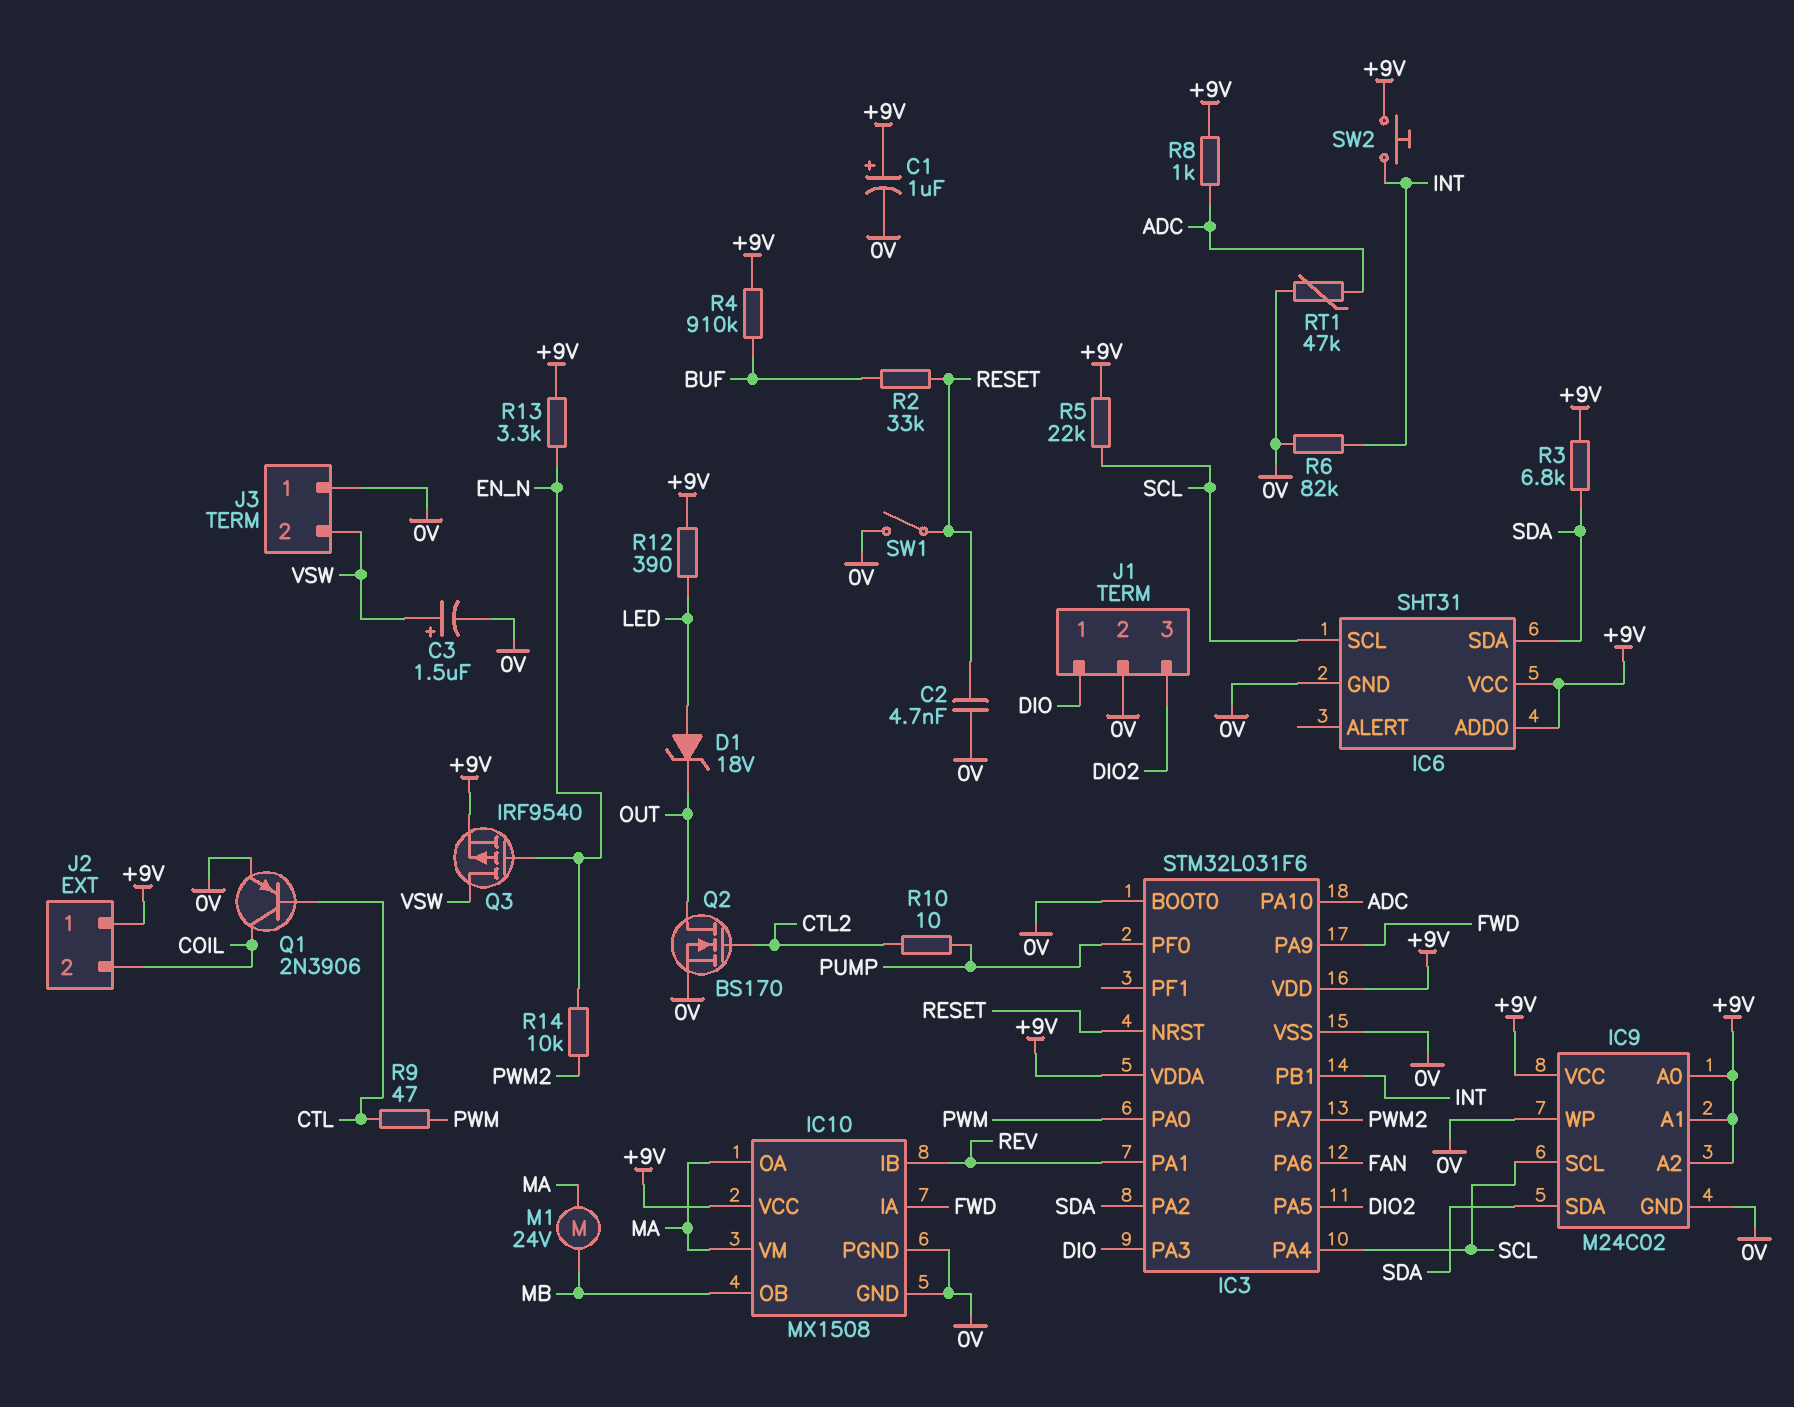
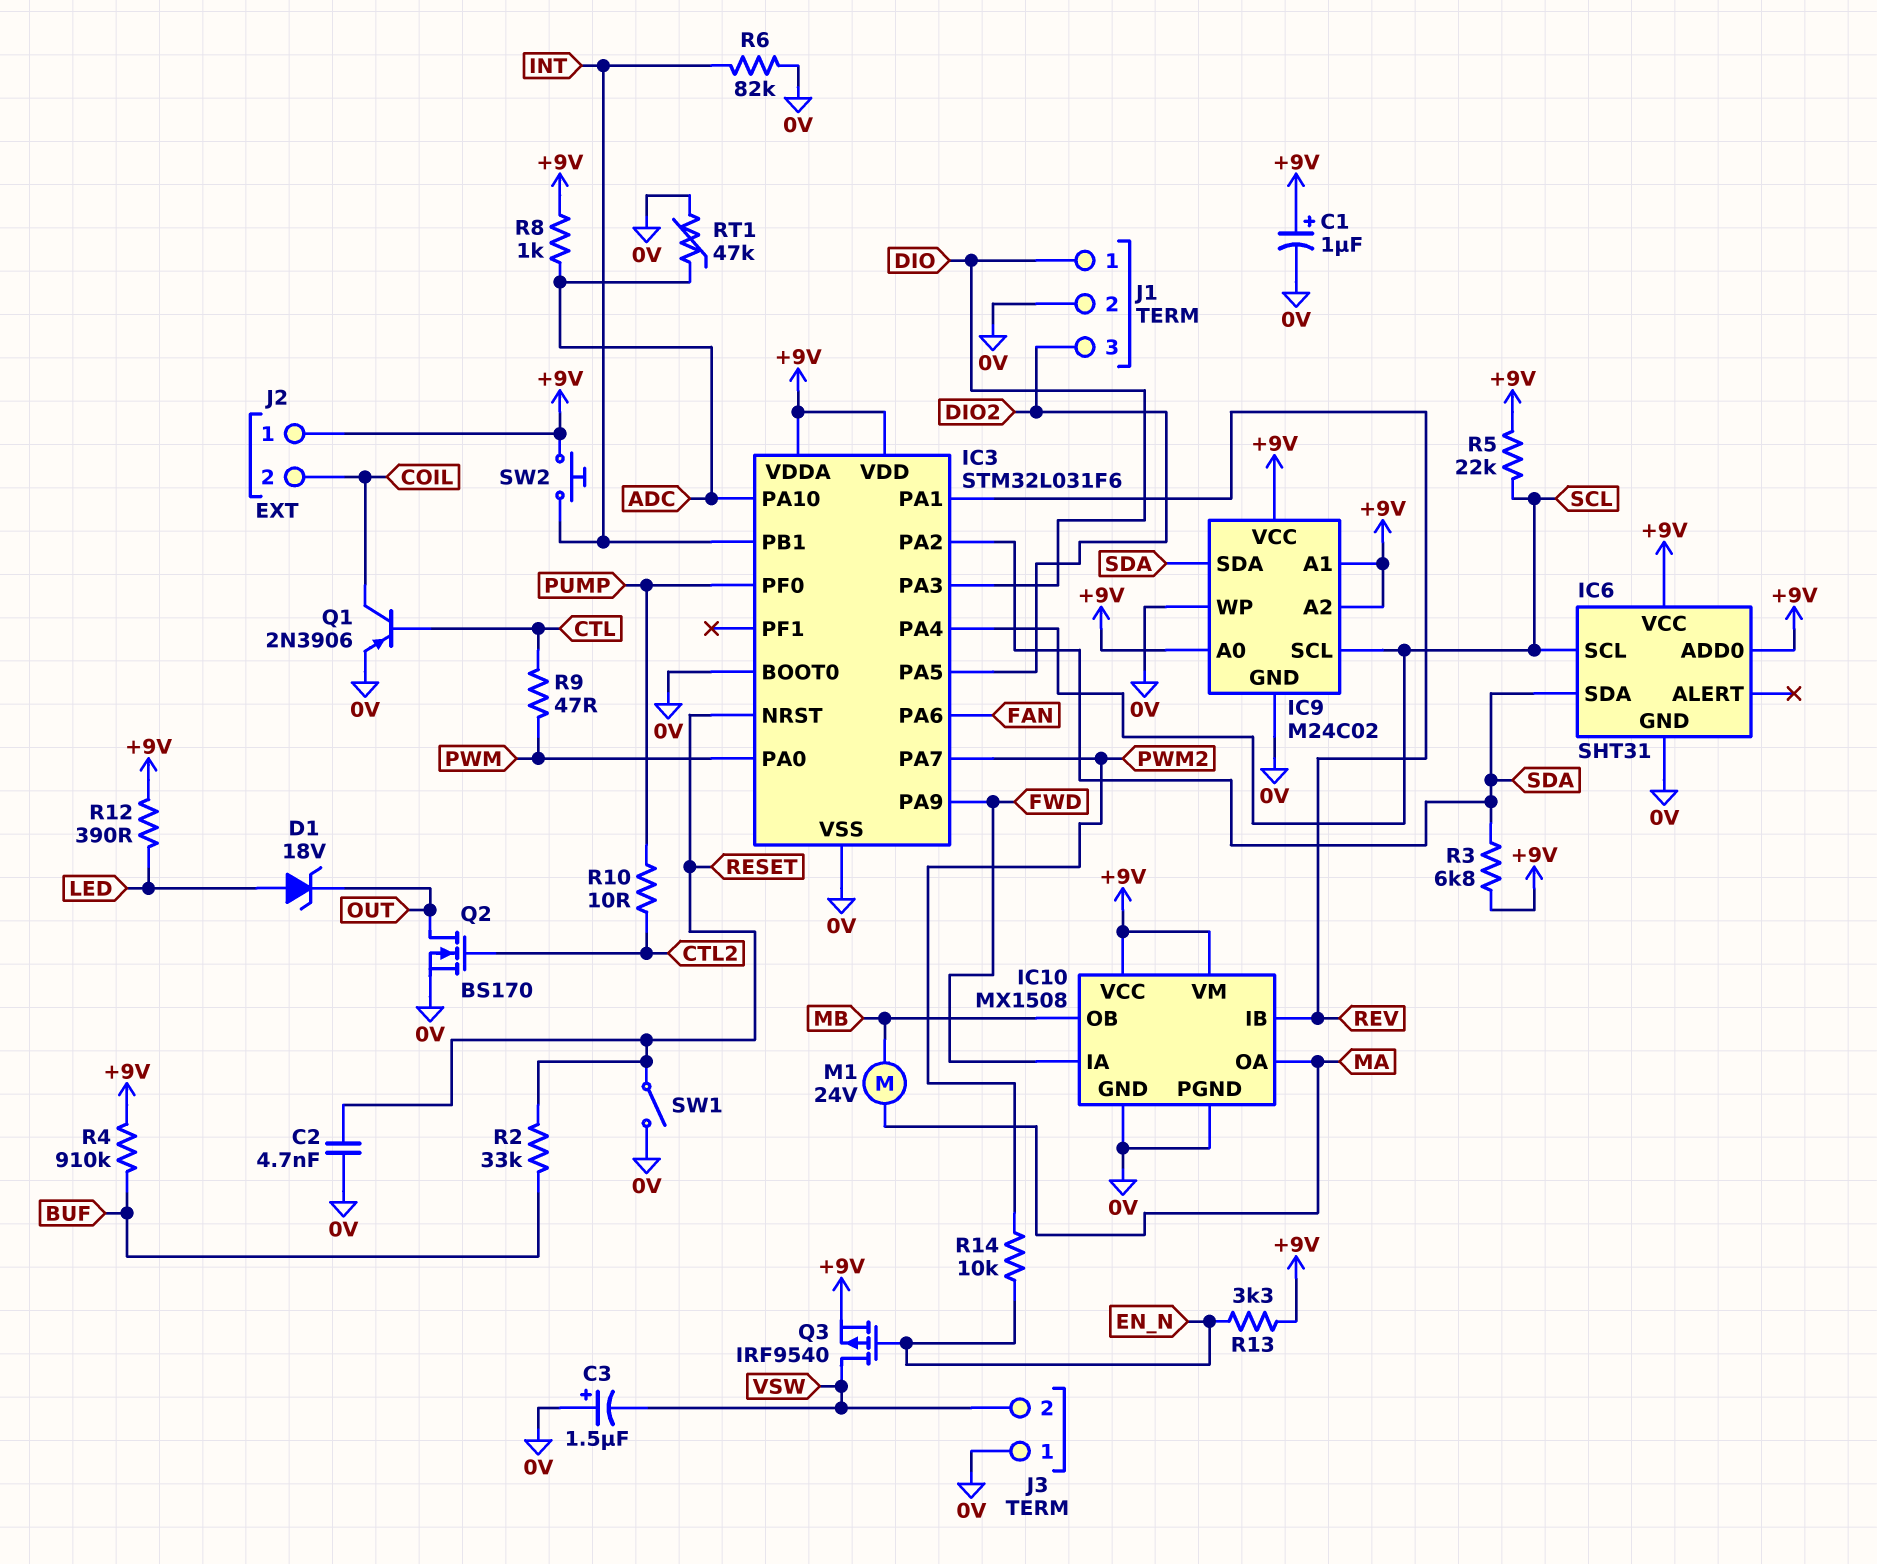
C3: 1.5uF (plus VSW, minus 0V) -> 1.5uF (plus 0V, minus VSW)
IC10 pin VM: MA -> +9V

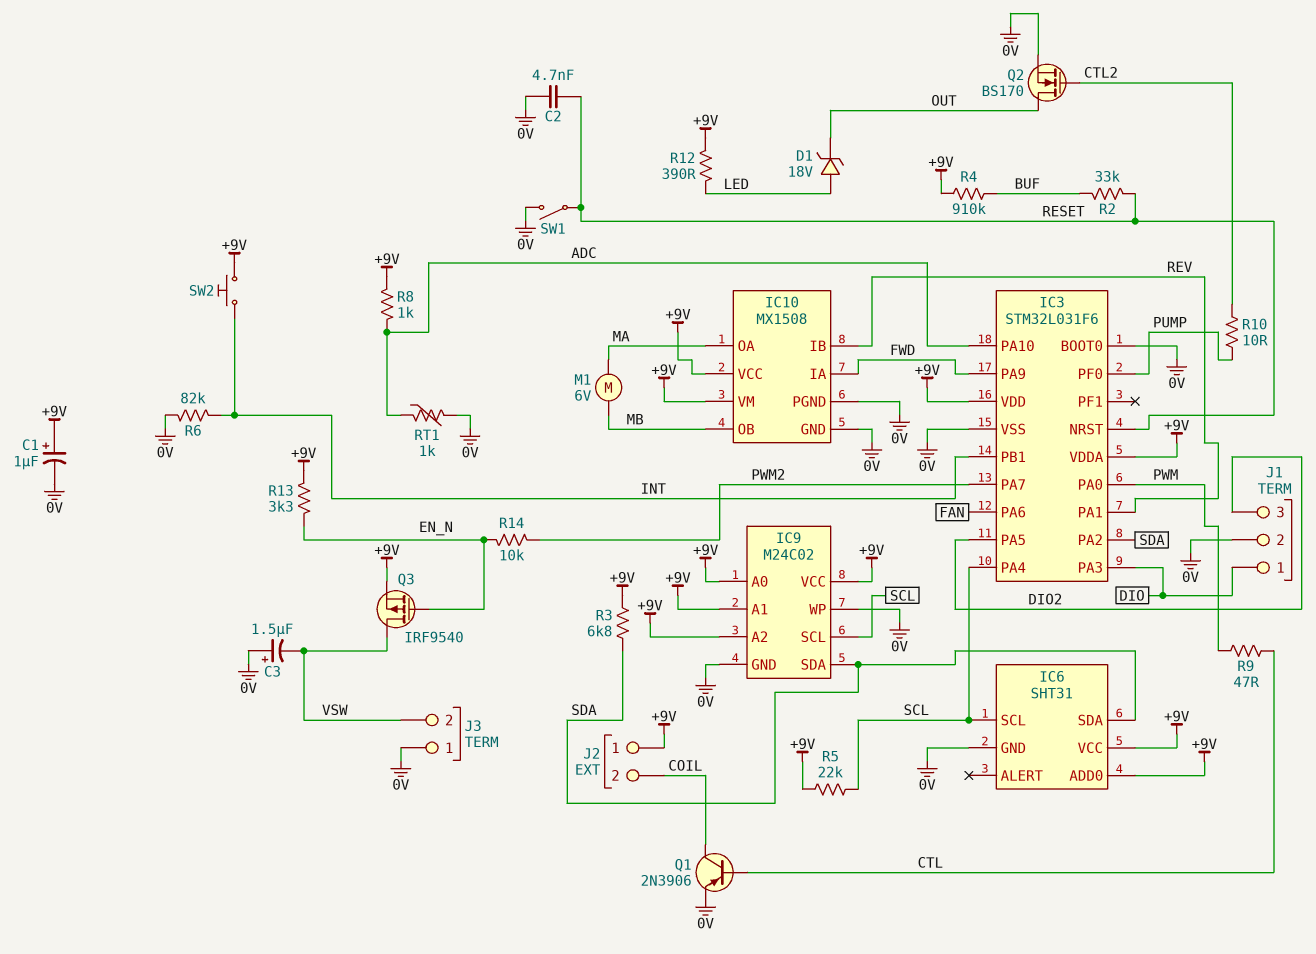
M1: motor 24V (MA, MB) -> motor 6V (MA, MB)
RT1: 47k (0V, ADC) -> 1k (0V, ADC)

